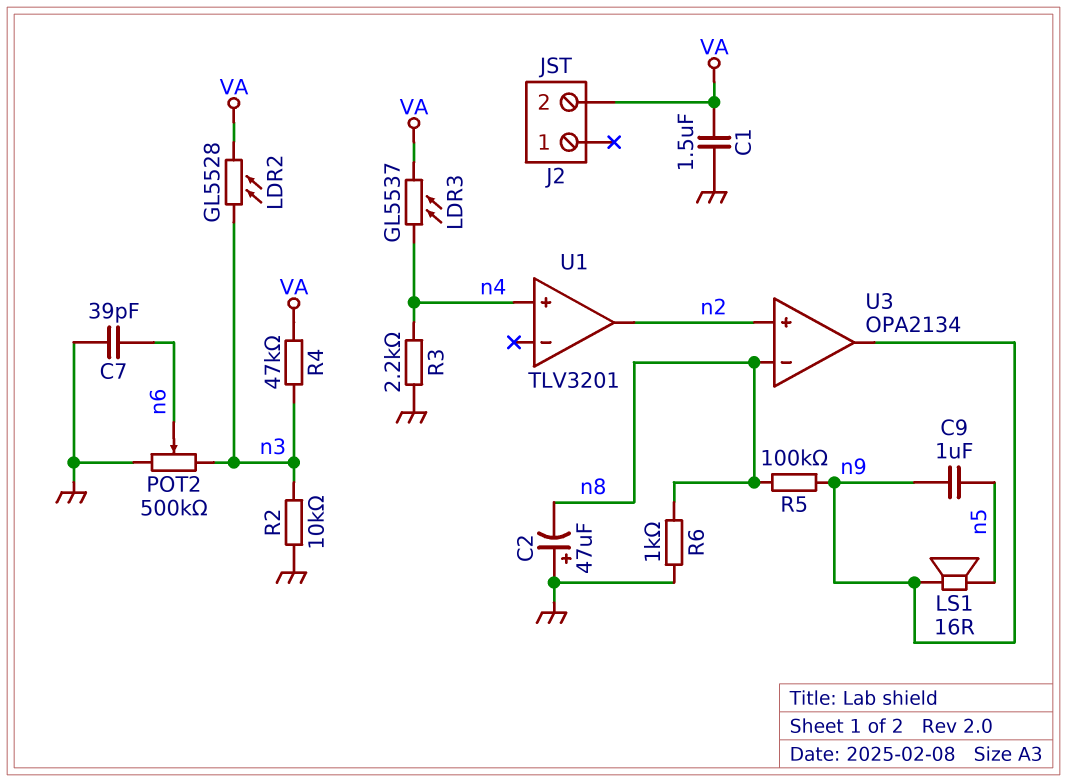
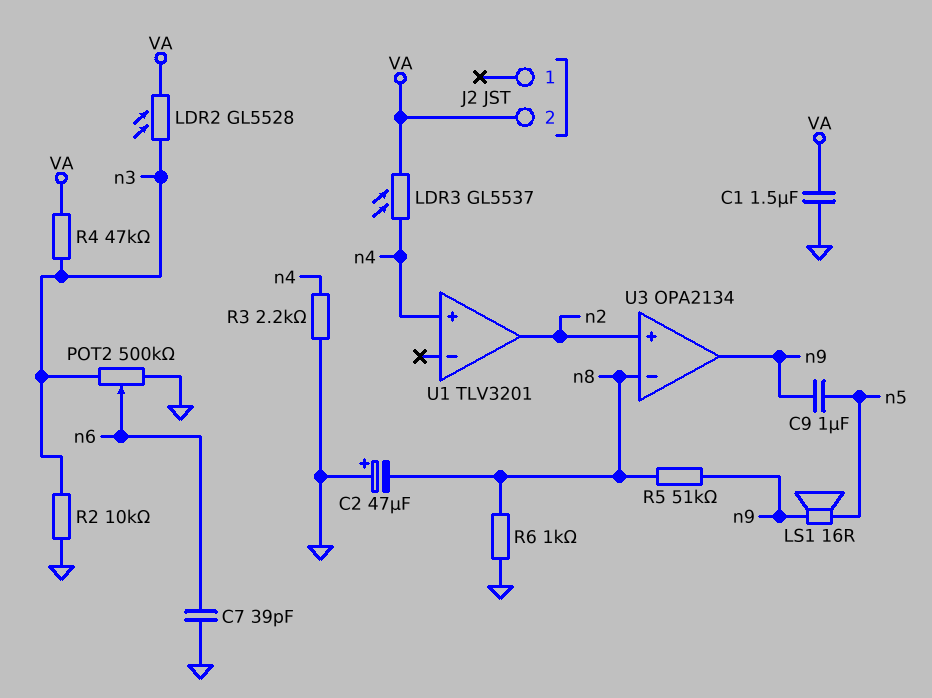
R5: 100k (n8, n9) -> 51k (n8, n9)

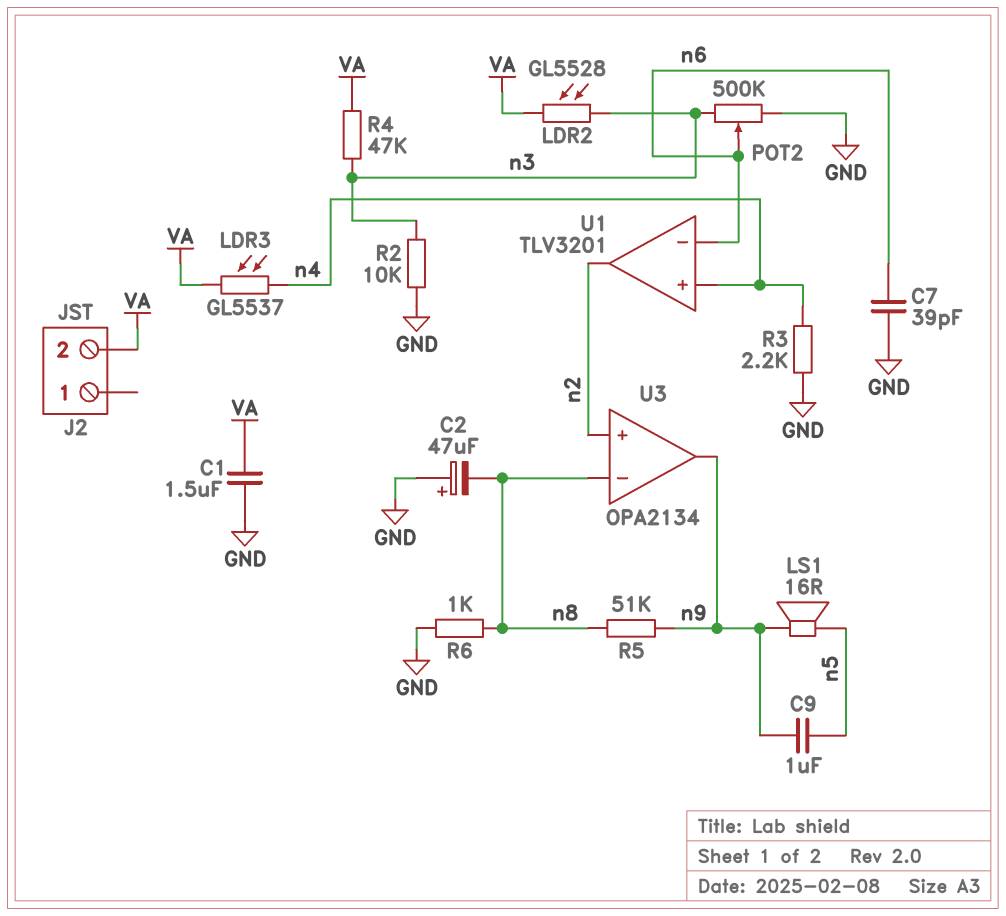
U1 pin in-: none -> n6

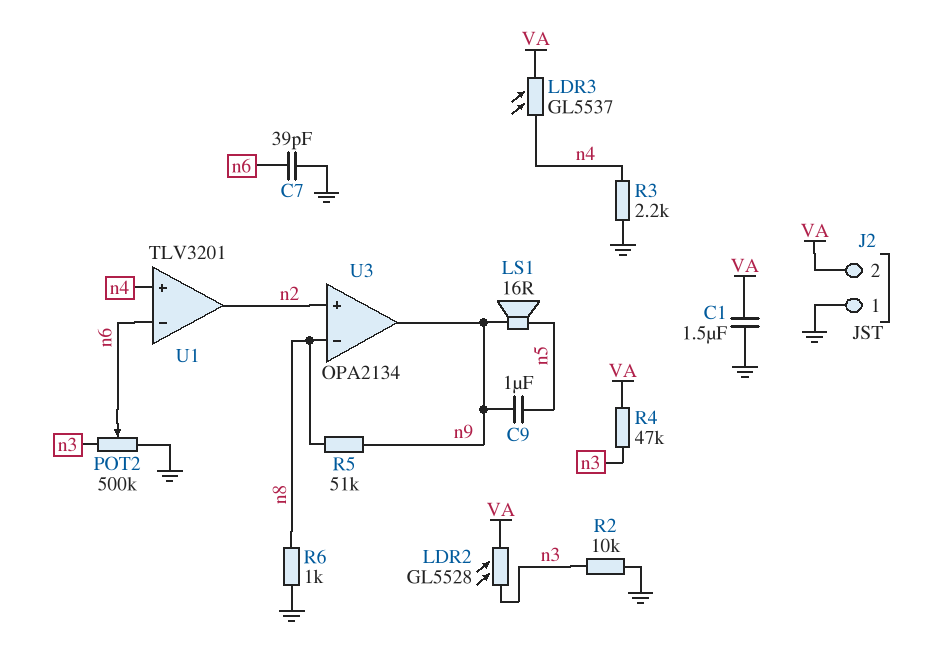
C2: 47uF (plus GND, minus n8) -> none
J2 pin 1: none -> GND

